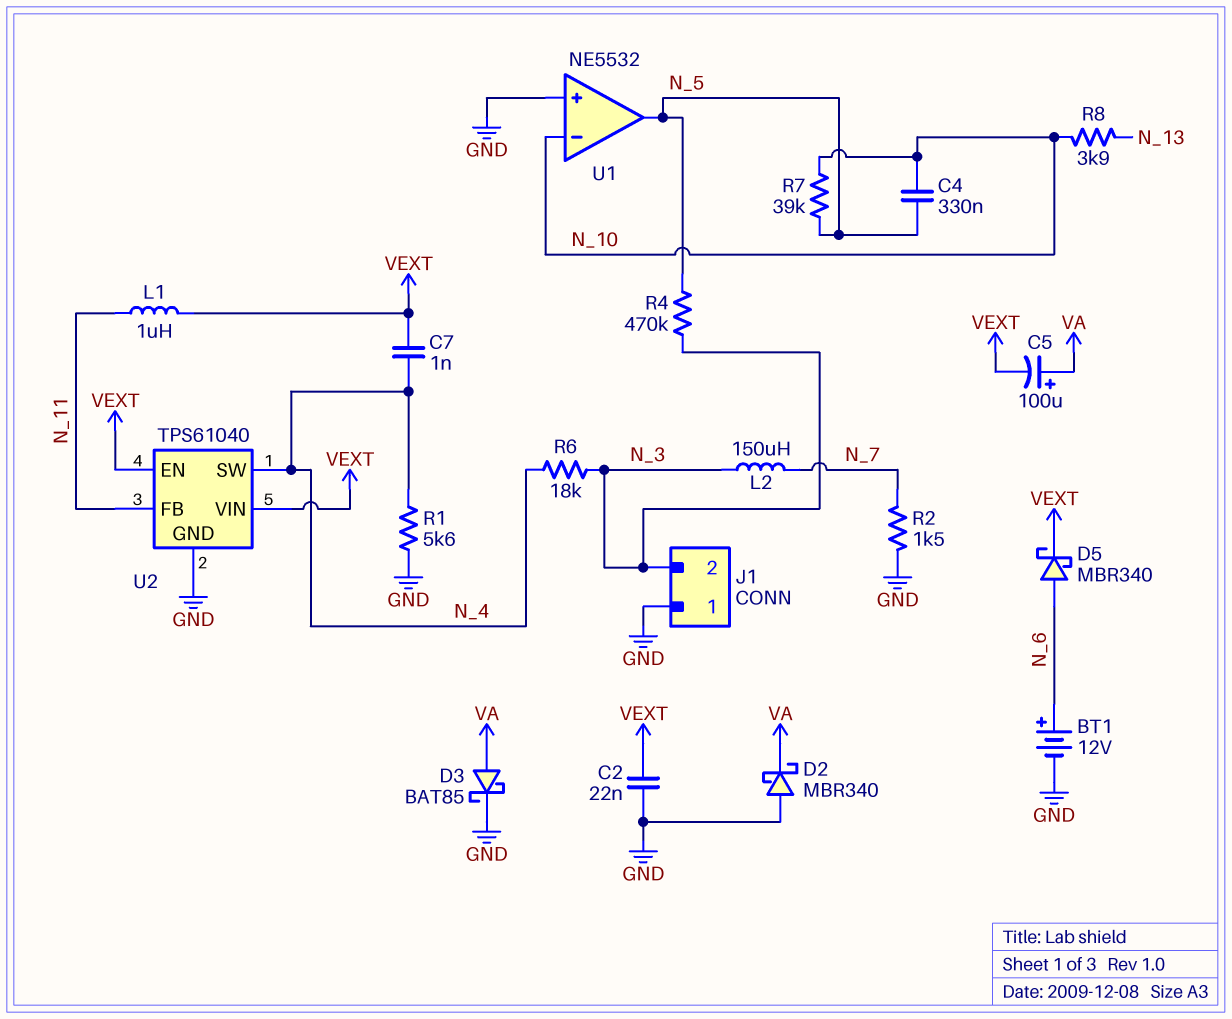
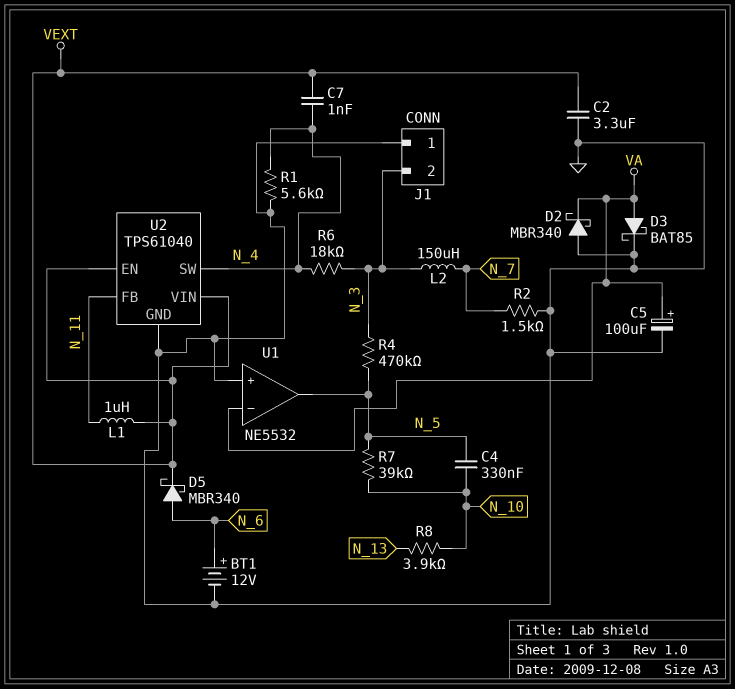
C2: 22nF (GND, VEXT) -> 3.3uF (GND, VEXT)
C5: 100uF (plus VA, minus VEXT) -> 100uF (plus VA, minus GND)
U1 pin in-: N_10 -> VA

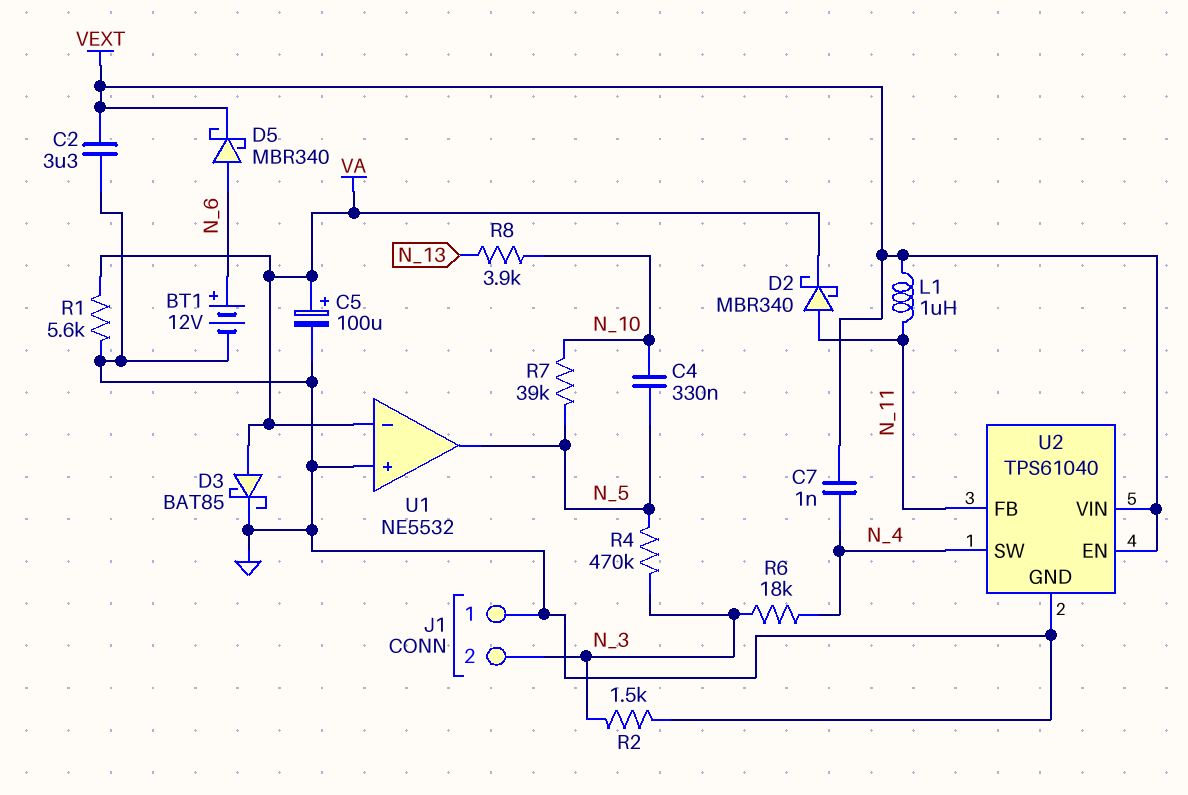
D2: schottky MBR340 (A GND, K VA) -> schottky MBR340 (A N_11, K VA)
L2: 150uH (N_3, N_7) -> none
R1: 5.6k (GND, N_4) -> 5.6k (GND, VA)
R2: 1.5k (GND, N_7) -> 1.5k (GND, N_3)

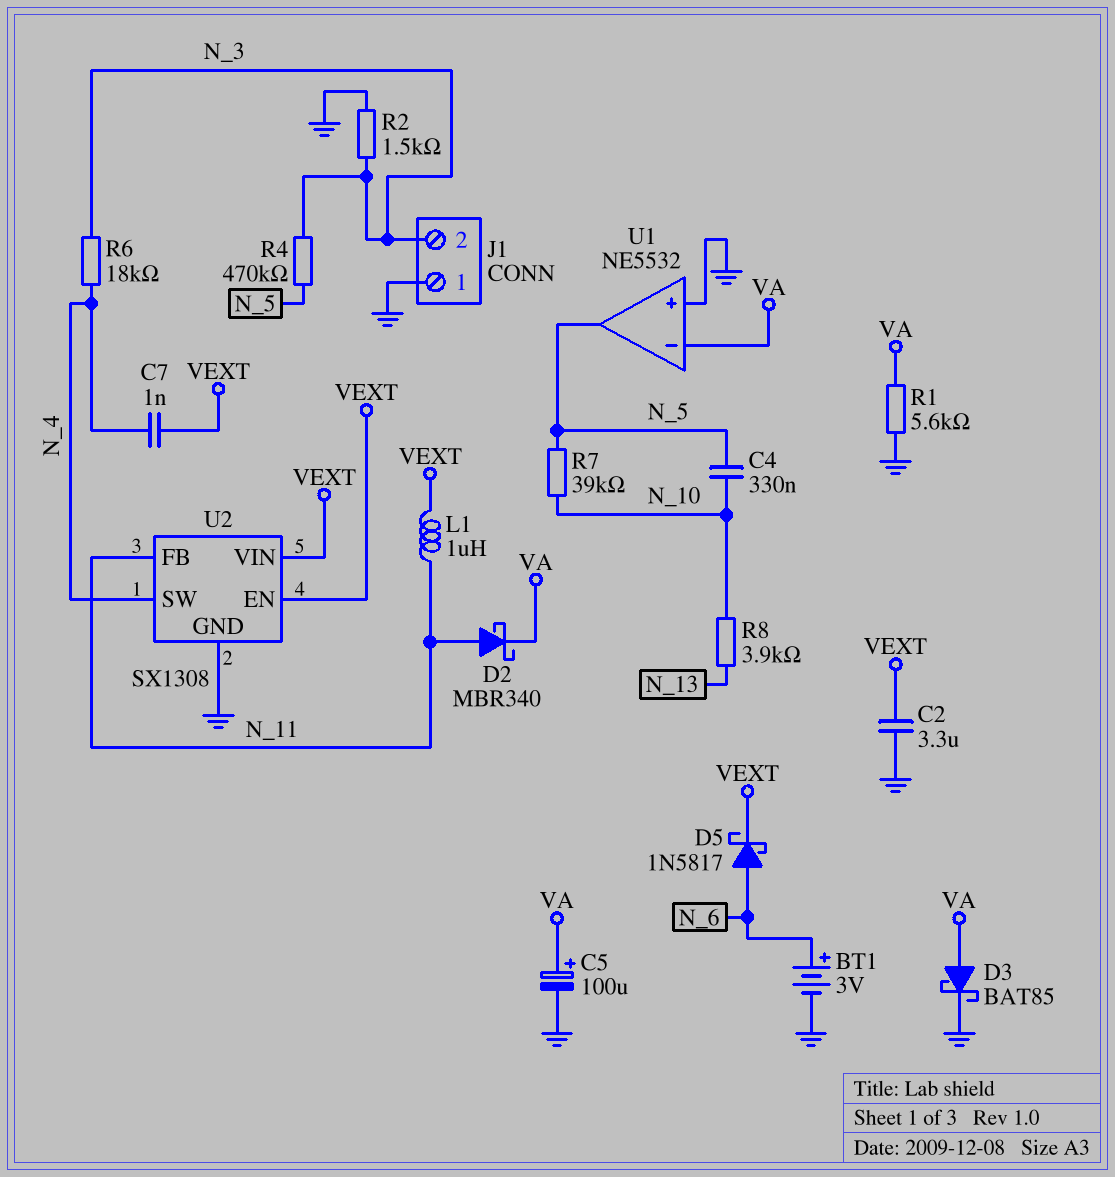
BT1: 12V (plus N_6, minus GND) -> 3V (plus N_6, minus GND)
D5: schottky MBR340 (A N_6, K VEXT) -> schottky 1N5817 (A N_6, K VEXT)
U2: TPS61040 -> SX1308

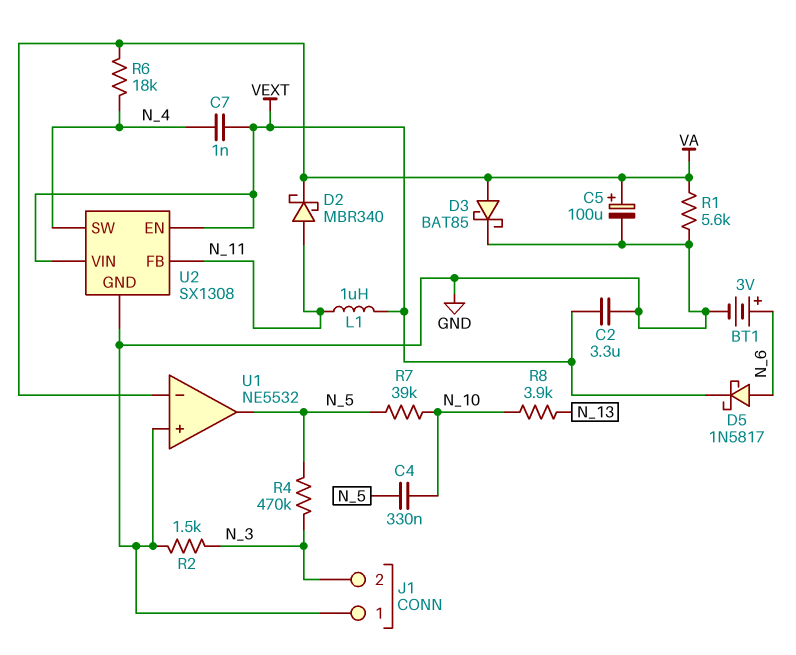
R6: 18k (N_3, N_4) -> 18k (N_4, VA)

